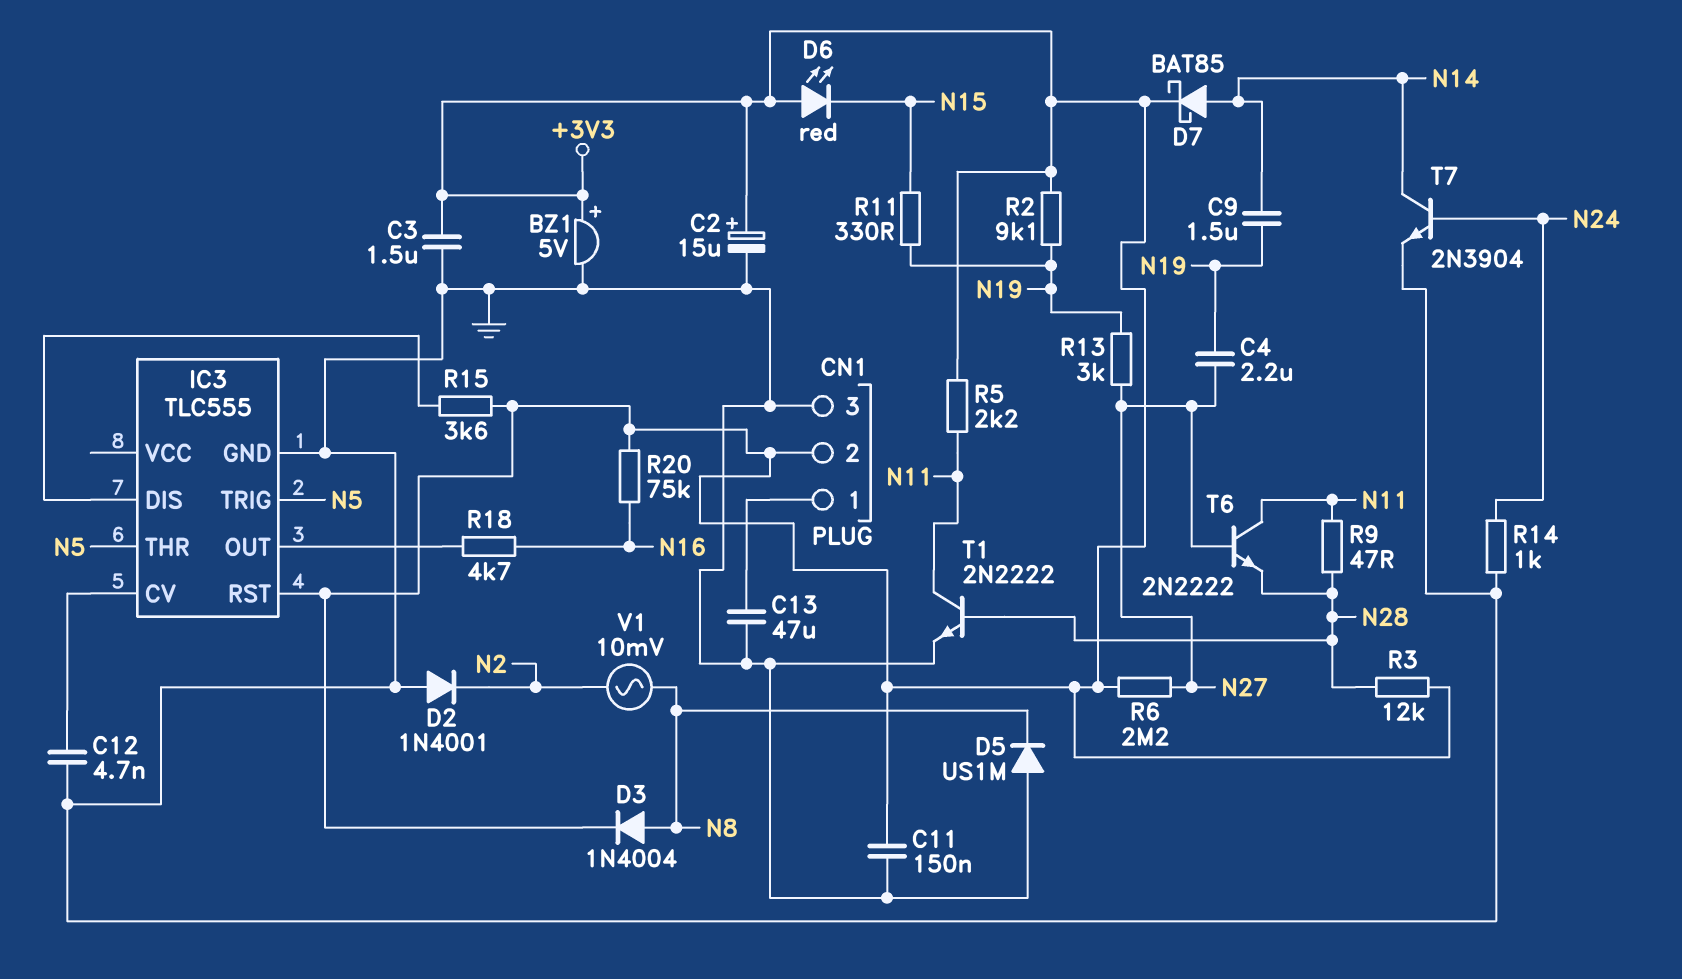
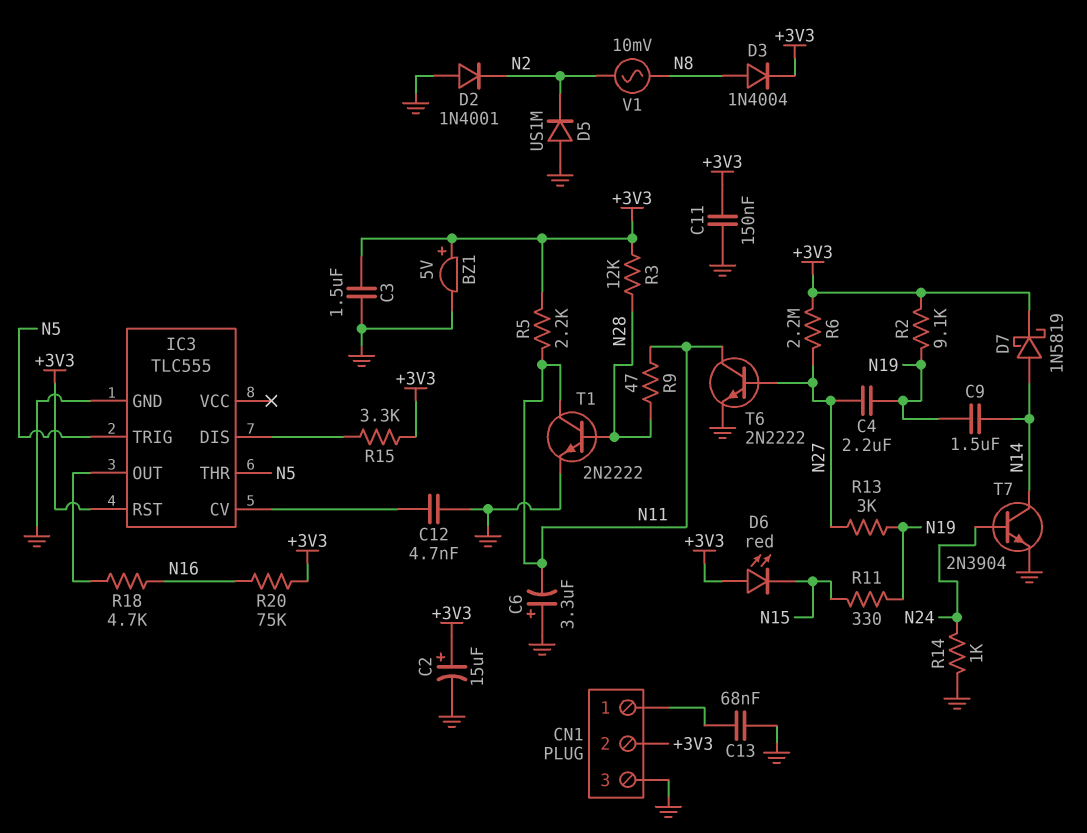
C6: none -> 3.3uF (plus GND, minus N11)
C13: 47uF (CN1/1, GND) -> 68nF (CN1/1, GND)
D5: diode US1M (A GND, K N8) -> diode US1M (A GND, K N2)
D7: schottky BAT85 (A N14, K +3V3) -> schottky 1N5819 (A N14, K +3V3)
R15: 3.6k (+3V3, IC3/DIS) -> 3.3k (+3V3, IC3/DIS)
T6: NPN 2N2222 (B N27, C N11, E N28) -> NPN 2N2222 (B N27, C N11, E GND)

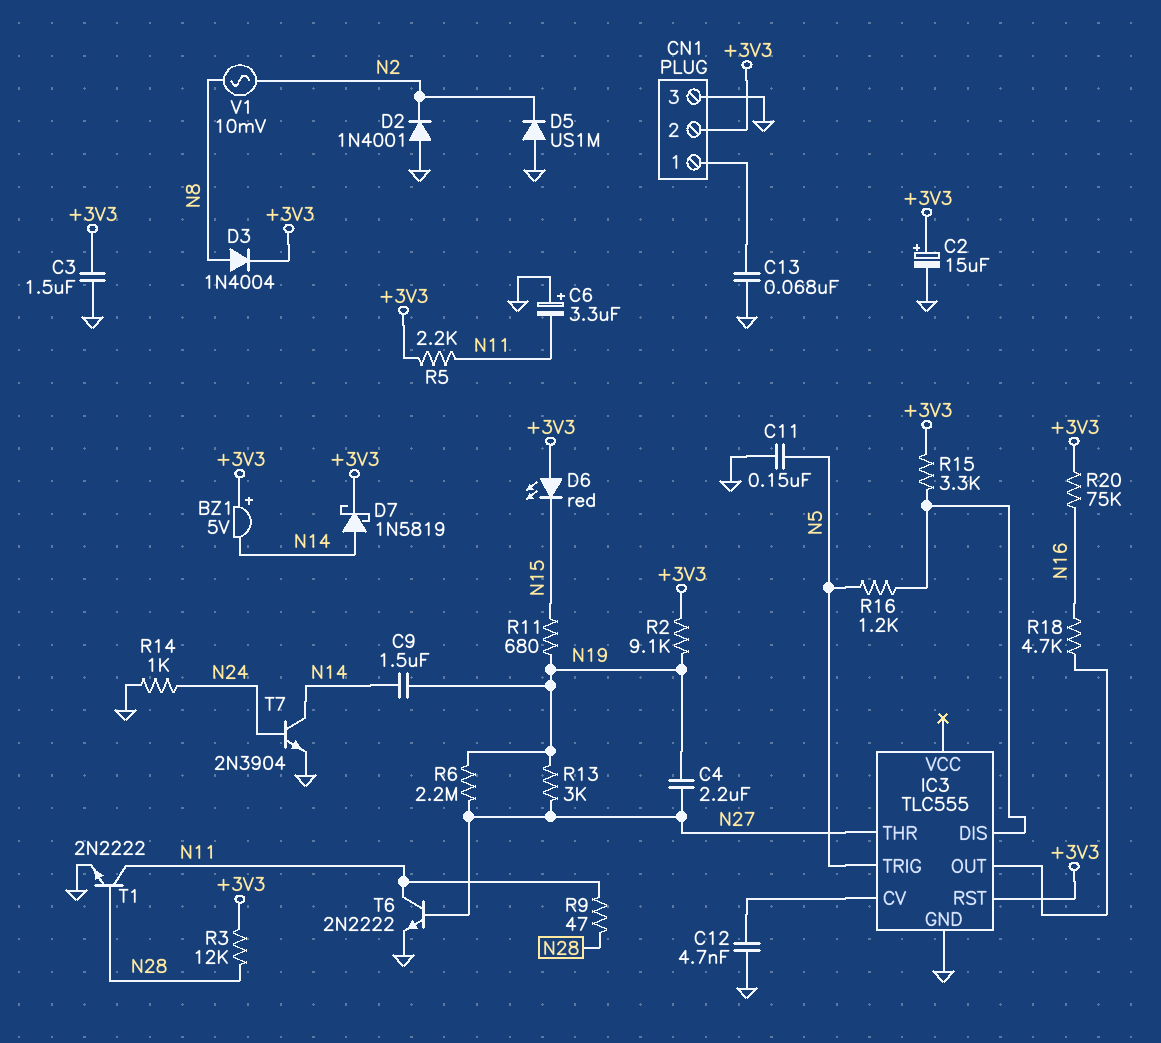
BZ1: buzzer 5V (plus +3V3, minus GND) -> buzzer 5V (plus +3V3, minus N14)
C11: 150nF (+3V3, GND) -> 150nF (GND, N5)
IC3 pin THR: N5 -> N27
R6: 2.2M (+3V3, N27) -> 2.2M (N19, N27)
R11: 330 (N15, N19) -> 680 (N15, N19)
R16: none -> 1.2k (IC3/DIS, N5)

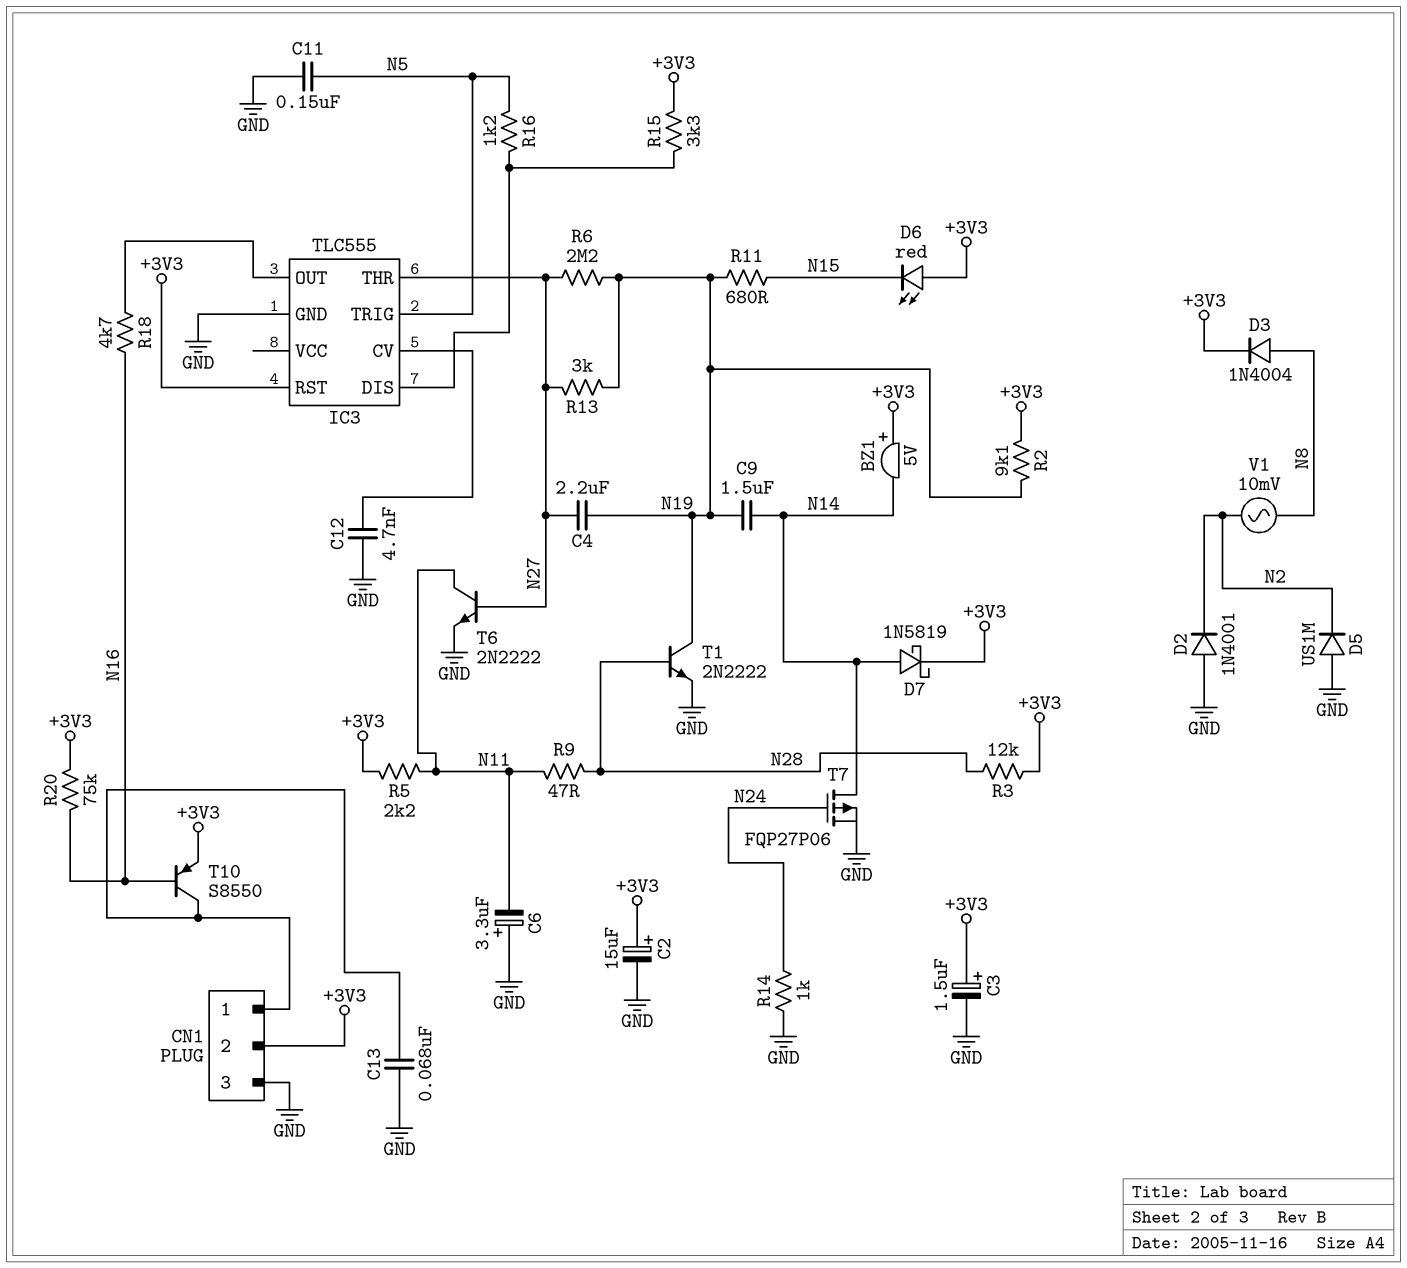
C3: 1.5uF (+3V3, GND) -> 1.5uF (plus +3V3, minus GND)
T1: NPN 2N2222 (B N28, C N11, E GND) -> NPN 2N2222 (B N28, C N19, E GND)
T7: NPN 2N3904 (B N24, C N14, E GND) -> PMOS FQP27P06 (G N24, D N14, S GND)
T10: none -> PNP S8550 (B N16, C CN1/1, E +3V3)

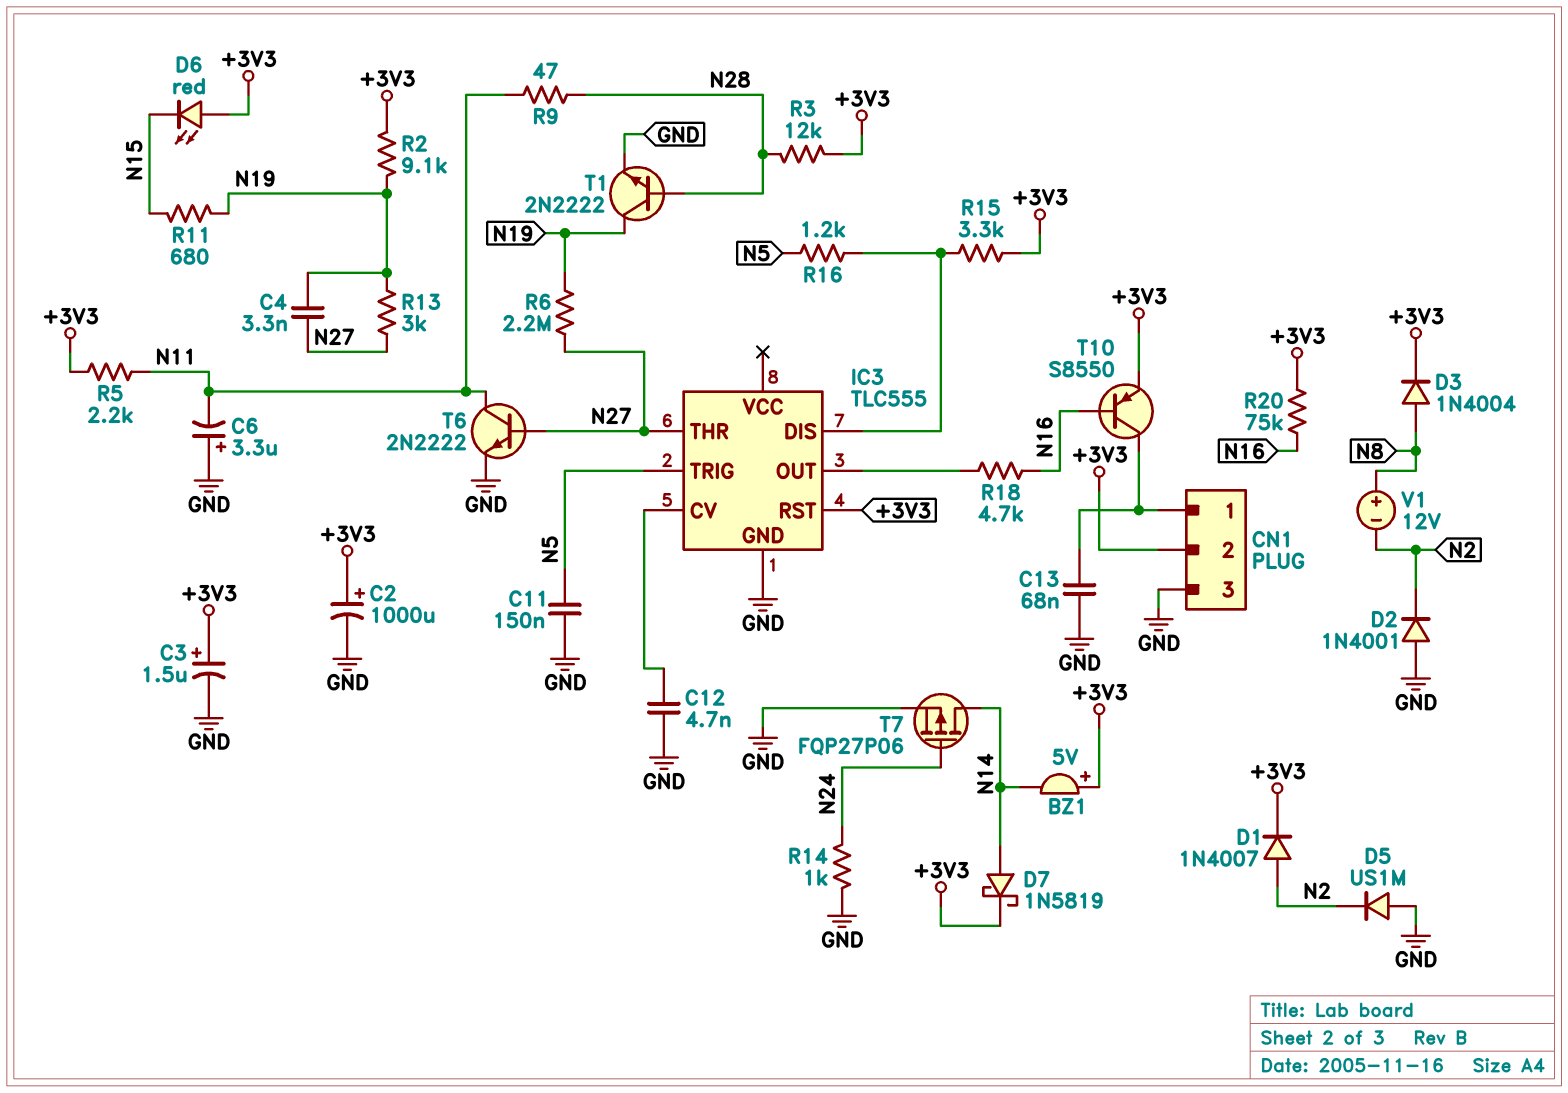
C2: 15uF (plus +3V3, minus GND) -> 1000uF (plus +3V3, minus GND)
C4: 2.2uF (N19, N27) -> 3.3nF (N19, N27)
C9: 1.5uF (N14, N19) -> none
D1: none -> diode 1N4007 (A N2, K +3V3)
V1: AC 10mV (N2, N8) -> 12V (plus N8, minus N2)

